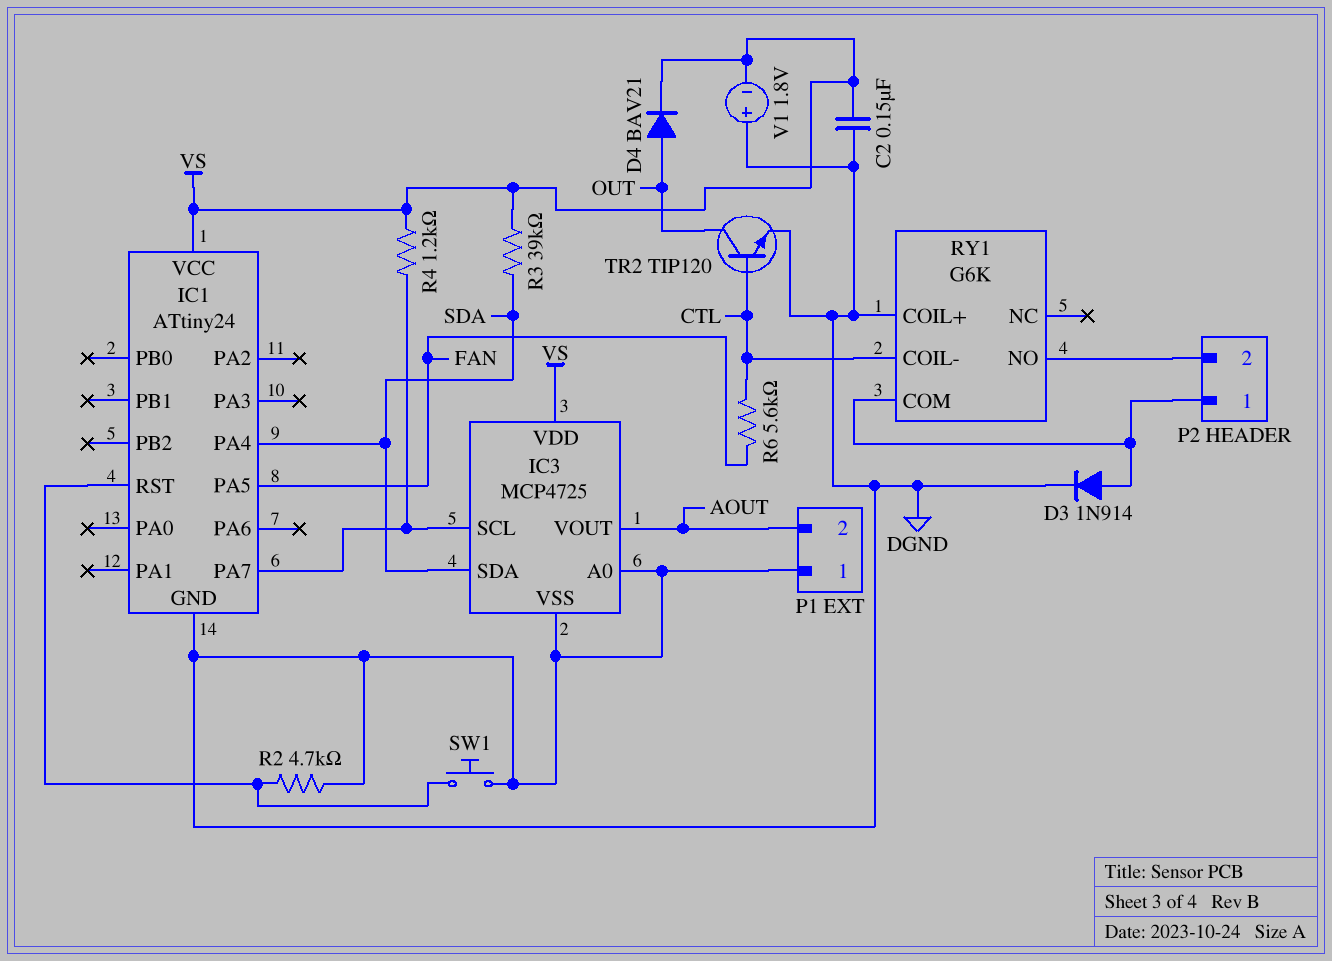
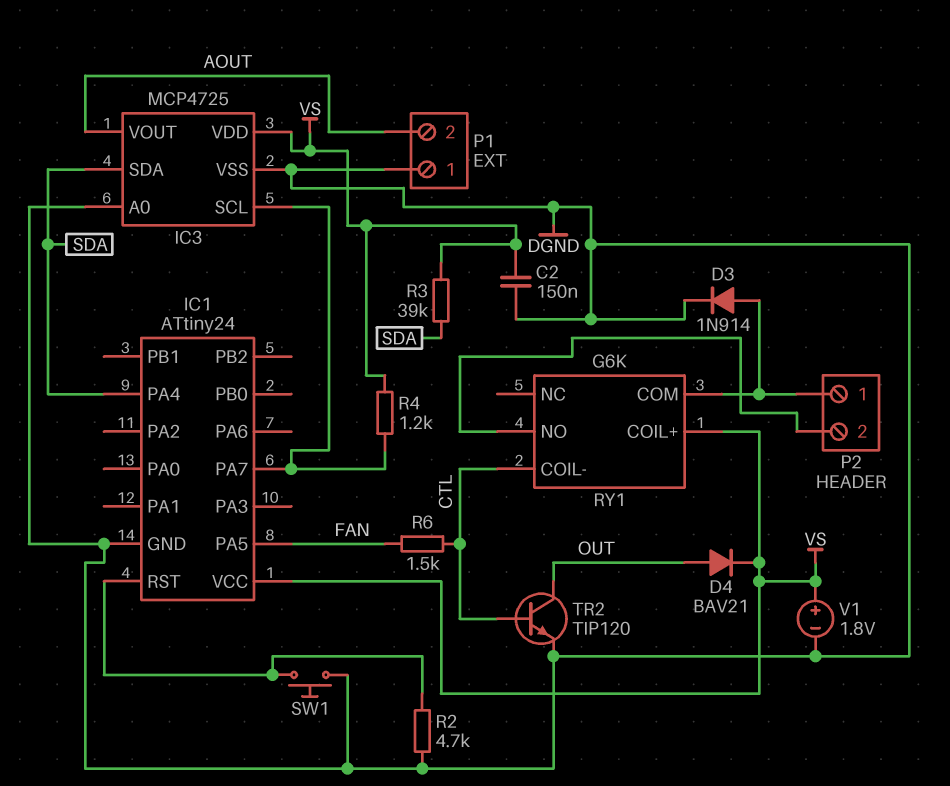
R6: 5.6k (CTL, FAN) -> 1.5k (CTL, FAN)
RY1 pin COIL+: DGND -> VS
V1: 1.8V (plus DGND, minus VS) -> 1.8V (plus VS, minus DGND)

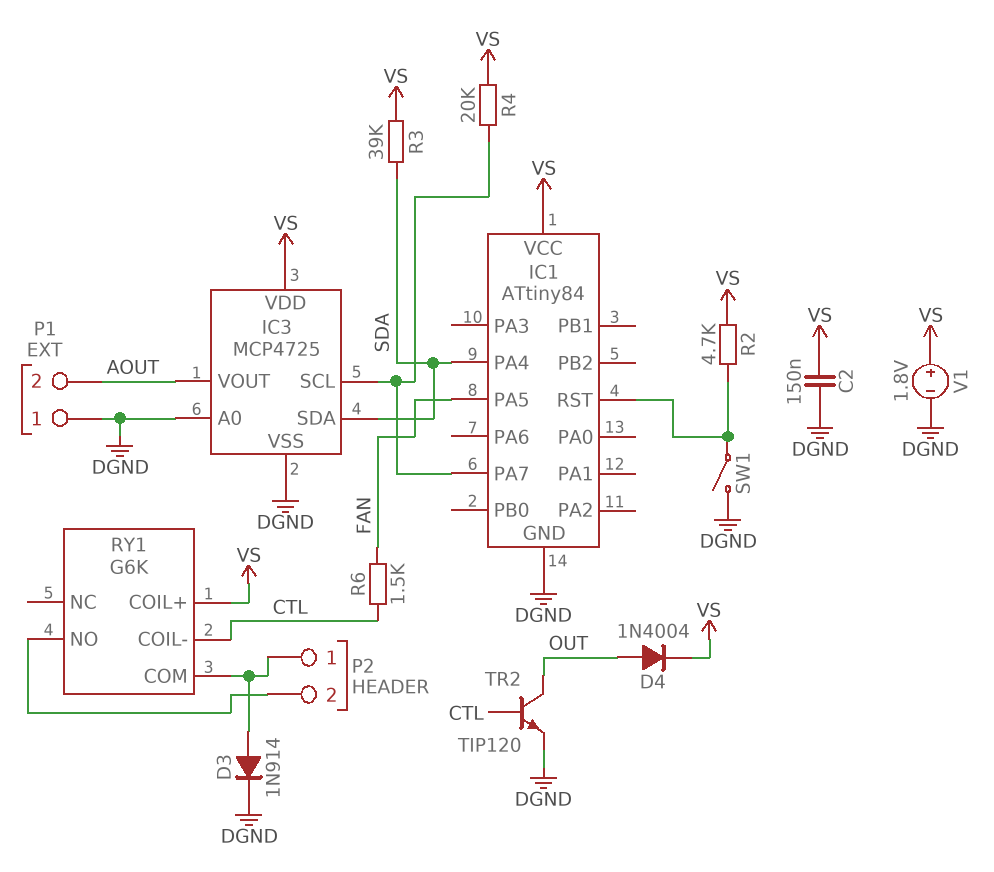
D4: diode BAV21 (A OUT, K VS) -> diode 1N4004 (A OUT, K VS)
IC1: ATtiny24 -> ATtiny84
R2: 4.7k (DGND, IC1/RST) -> 4.7k (IC1/RST, VS)
R4: 1.2k (IC1/PA7, VS) -> 20k (IC1/PA7, VS)
SW1: button (DGND, IC1/RST) -> switch (DGND, IC1/RST)

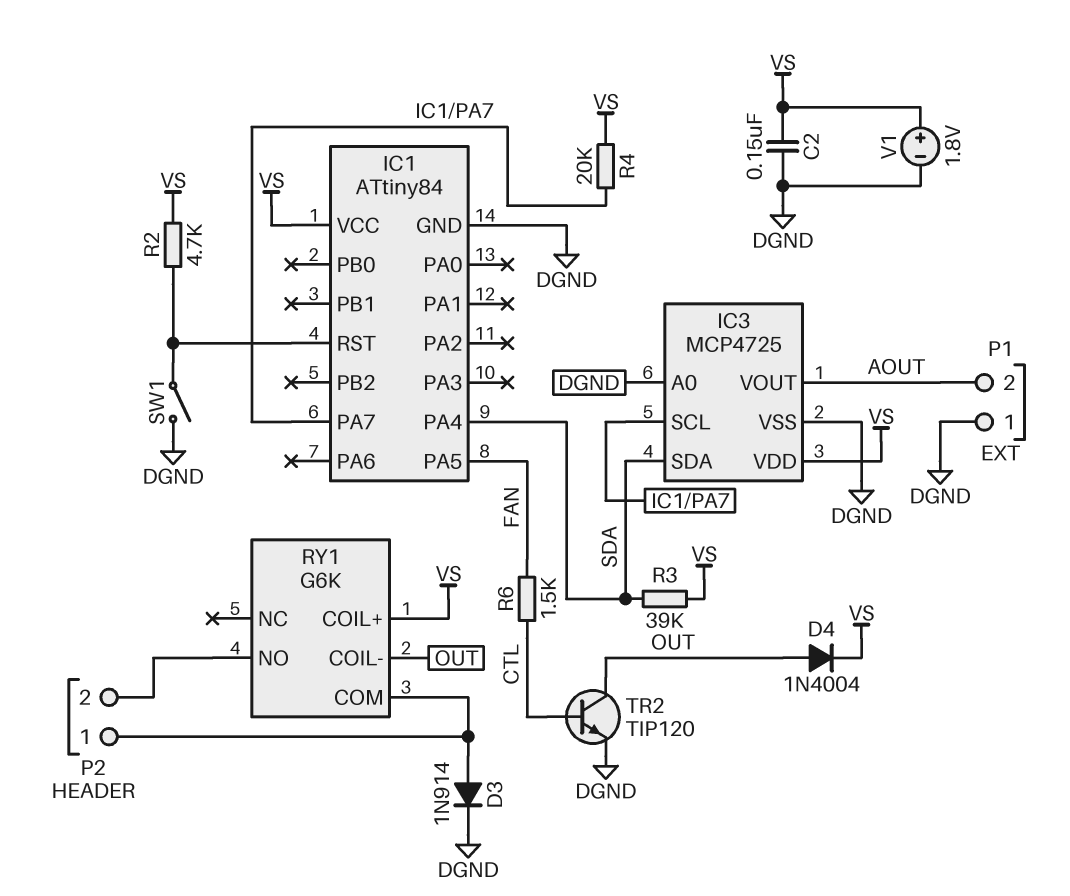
RY1 pin COIL-: CTL -> OUT

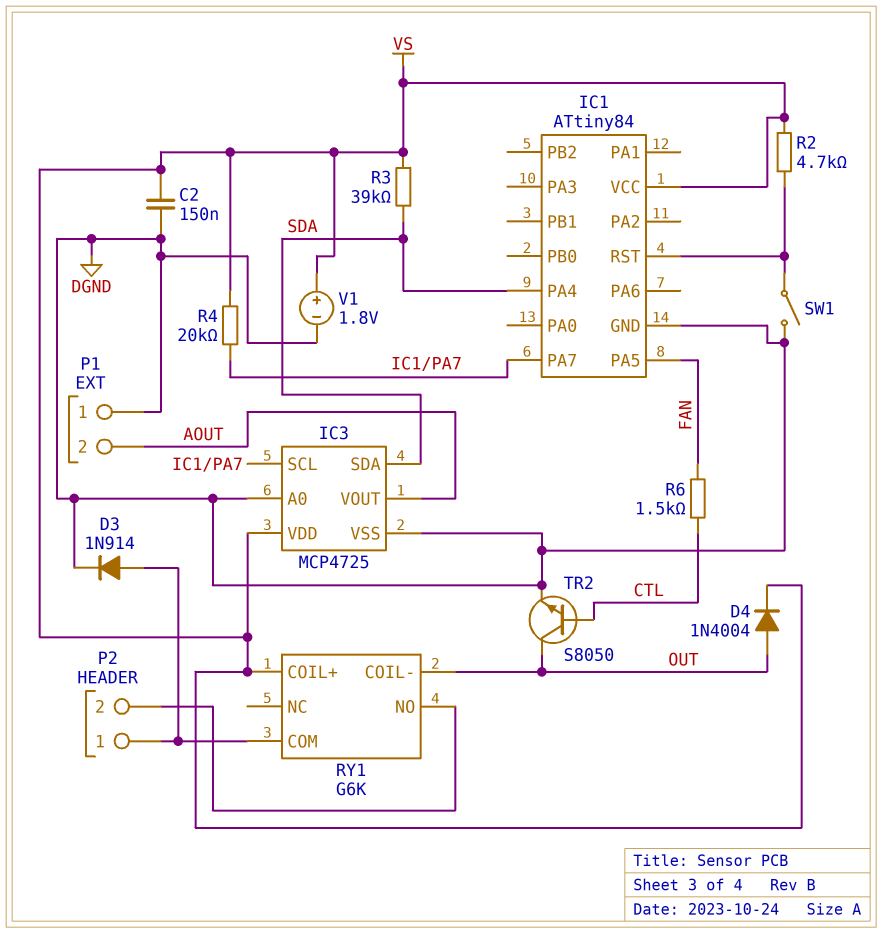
TR2: NPN TIP120 (B CTL, C OUT, E DGND) -> NPN S8050 (B CTL, C OUT, E DGND)

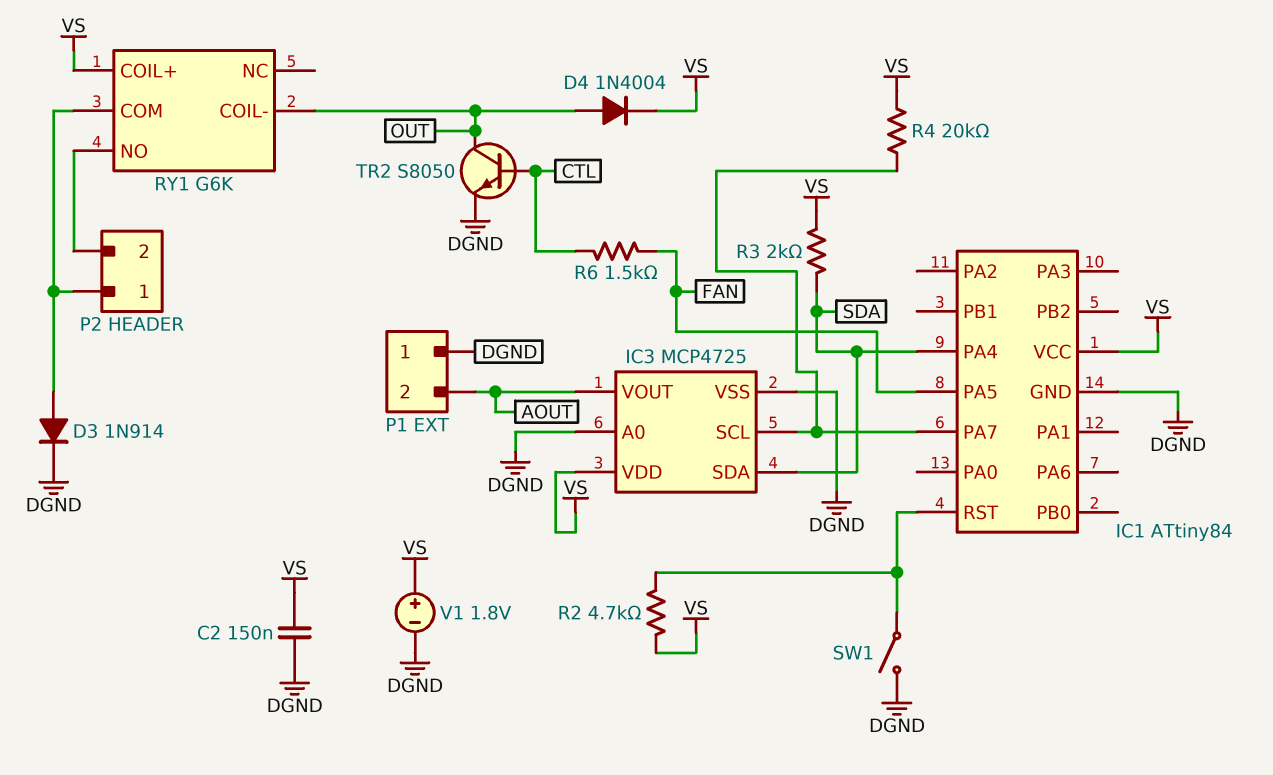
R3: 39k (SDA, VS) -> 2k (SDA, VS)

